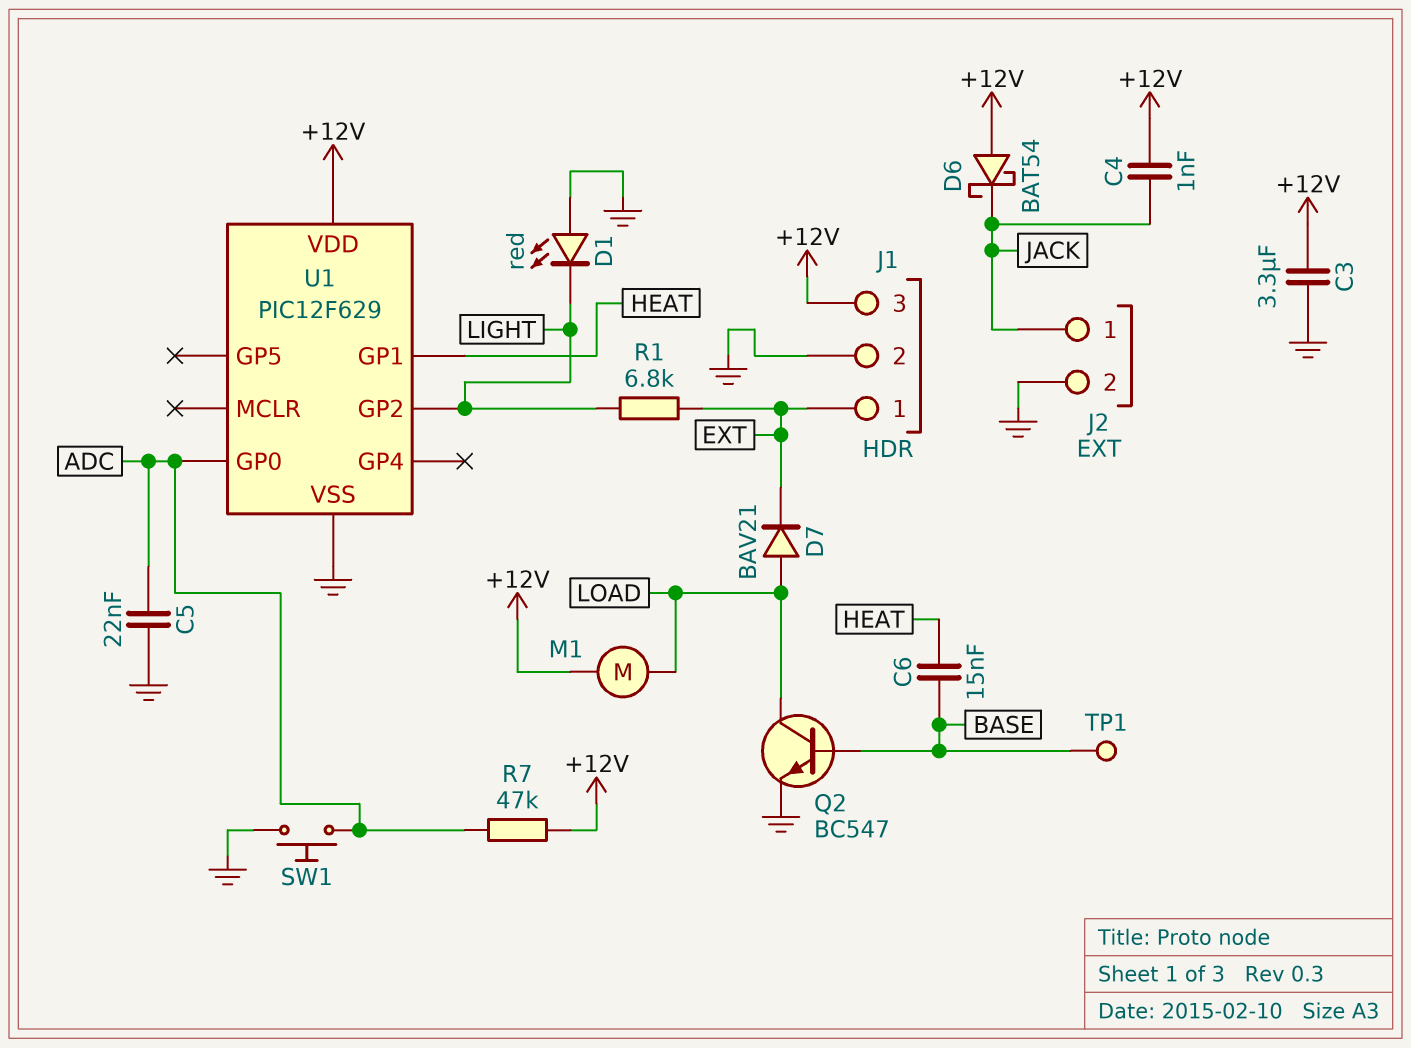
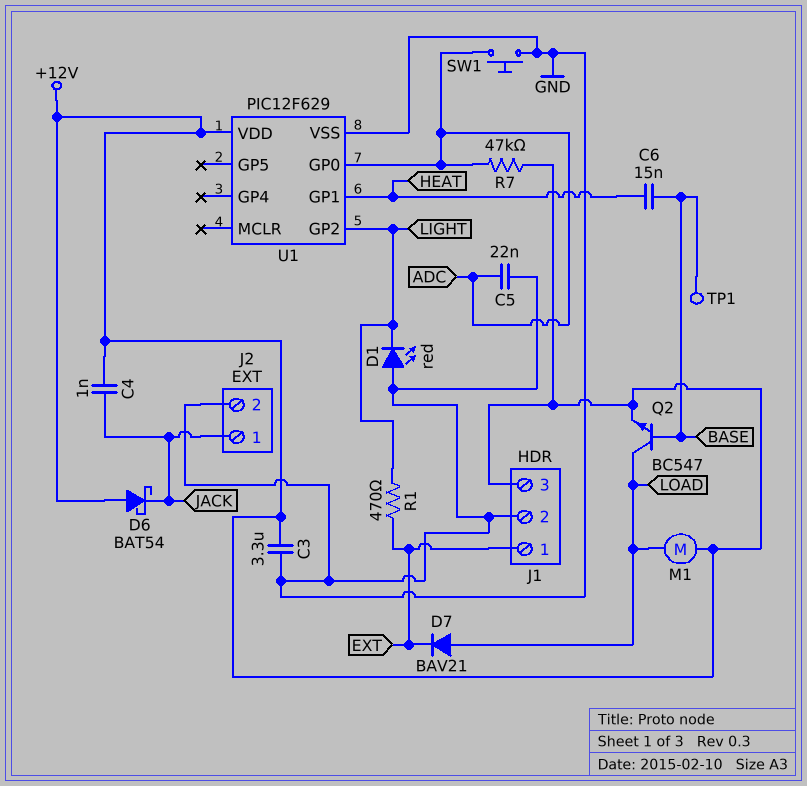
Q2: NPN BC547 (B BASE, C LOAD, E GND) -> NPN BC547 (B BASE, C LOAD, E +12V)
R1: 6.8k (EXT, LIGHT) -> 470 (EXT, LIGHT)

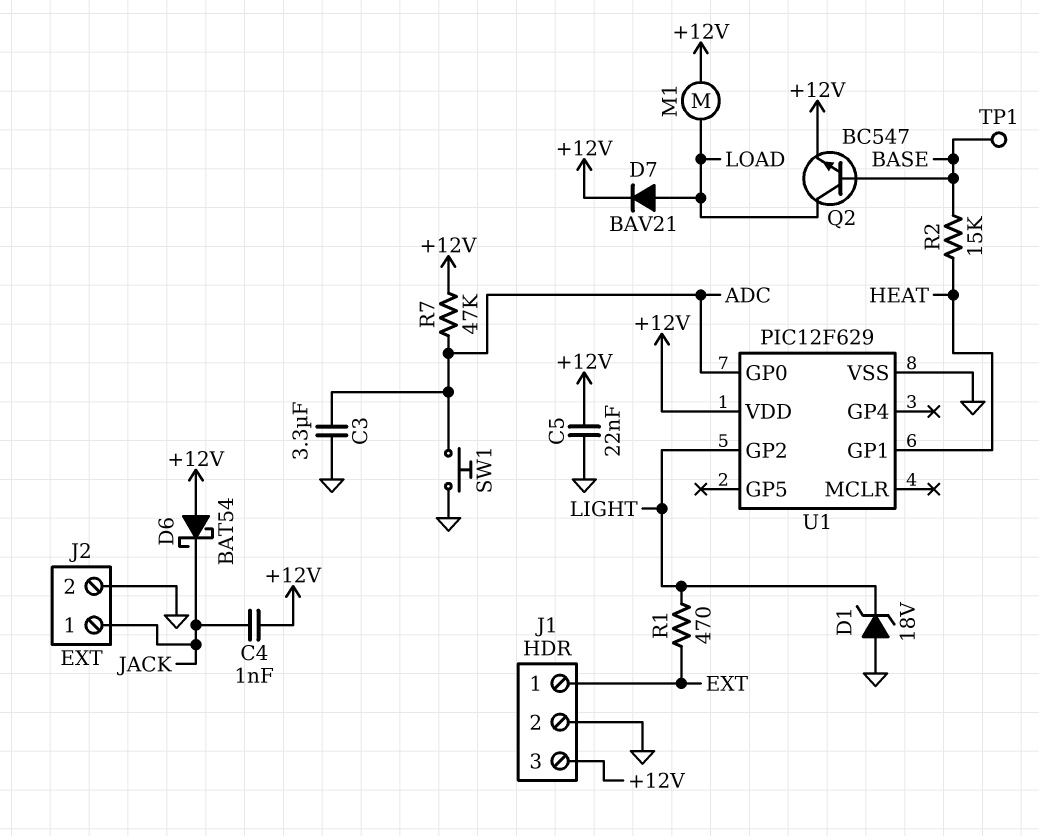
C3: 3.3uF (+12V, GND) -> 3.3uF (ADC, GND)
C5: 22nF (ADC, GND) -> 22nF (+12V, GND)
C6: 15nF (BASE, HEAT) -> none
D1: LED red (A GND, K LIGHT) -> zener 18V (A GND, K LIGHT)
D7: diode BAV21 (A LOAD, K EXT) -> diode BAV21 (A LOAD, K +12V)
R2: none -> 15k (BASE, HEAT)

